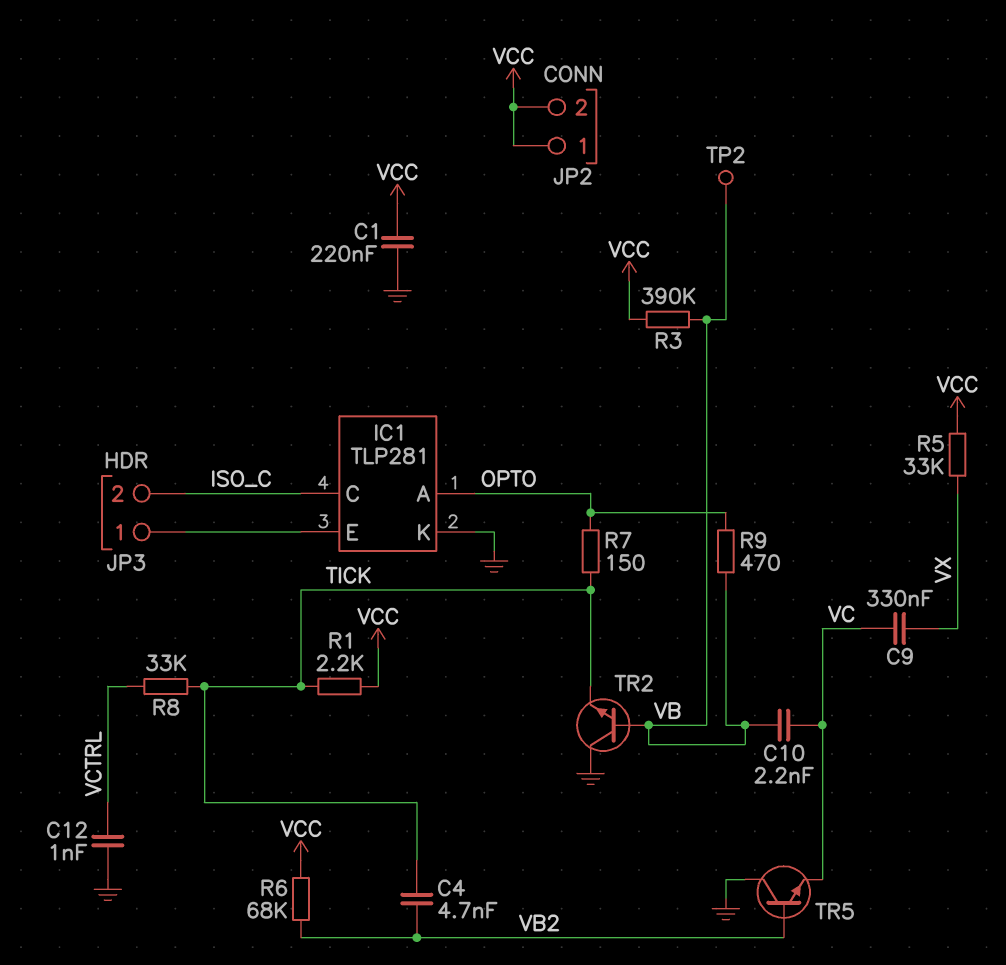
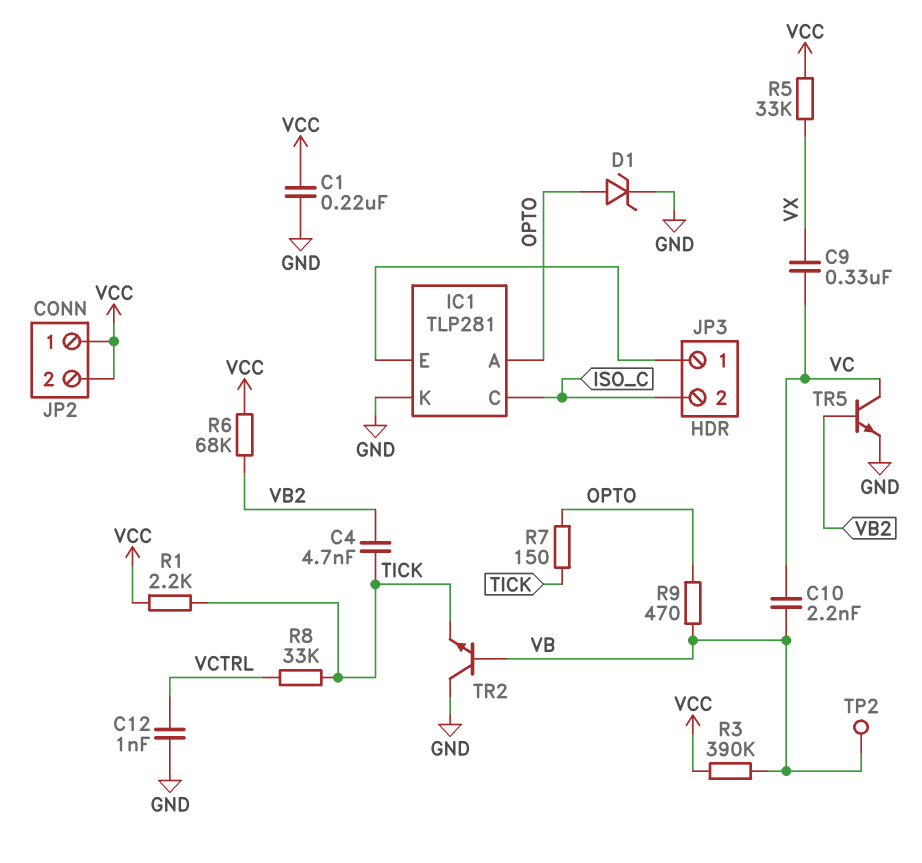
D1: none -> zener (A OPTO, K GND)
TR5: NPN (B VB2, C GND, E VC) -> NPN (B VB2, C VC, E GND)

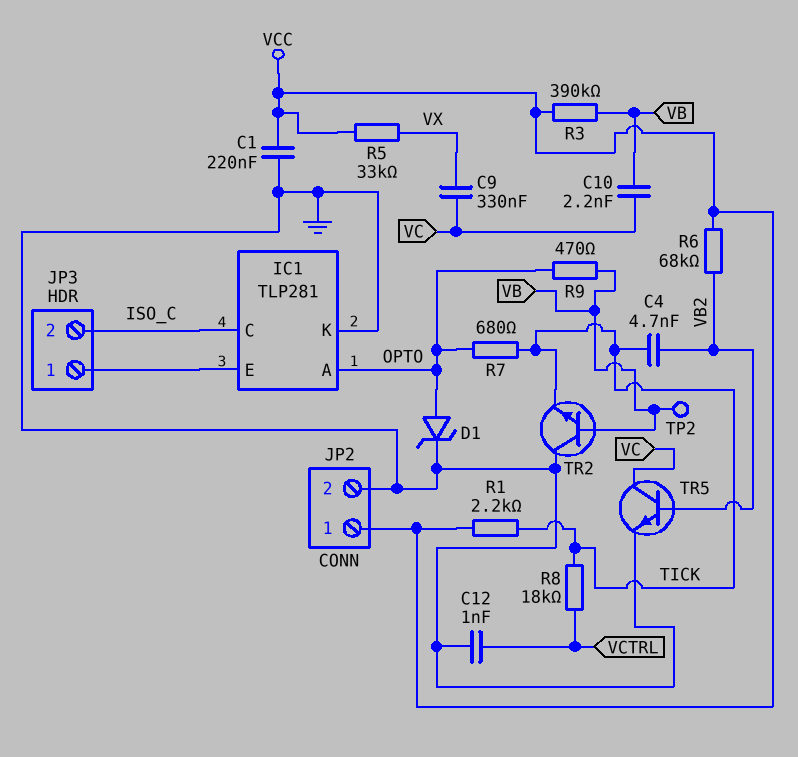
JP2 pin 2: VCC -> GND
R7: 150 (OPTO, TICK) -> 680 (OPTO, TICK)
R8: 33k (TICK, VCTRL) -> 18k (TICK, VCTRL)

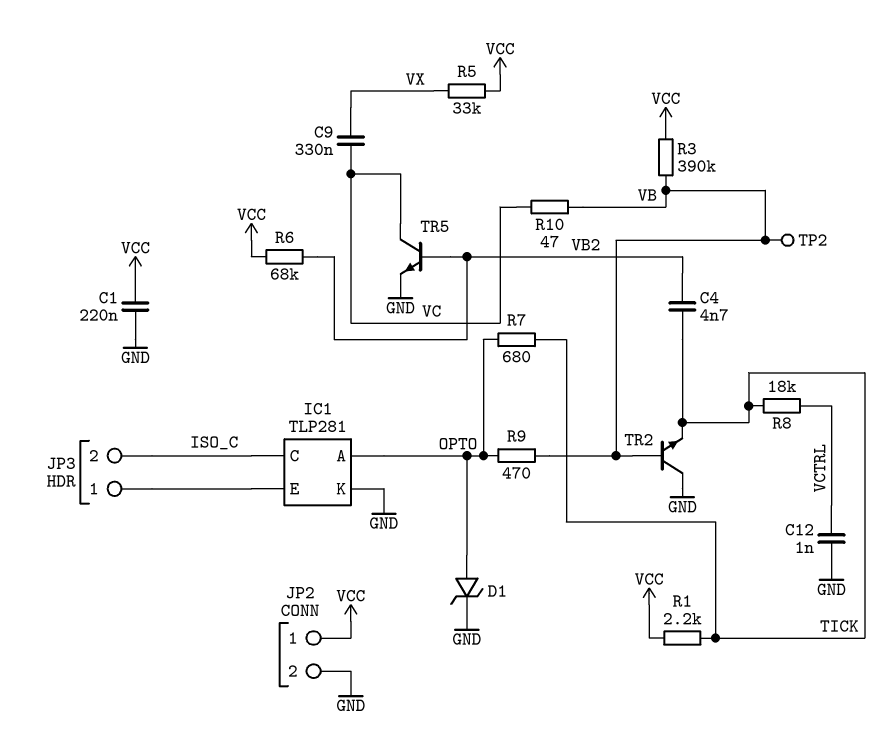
C10: 2.2nF (VB, VC) -> none
R10: none -> 47 (VB, VC)

